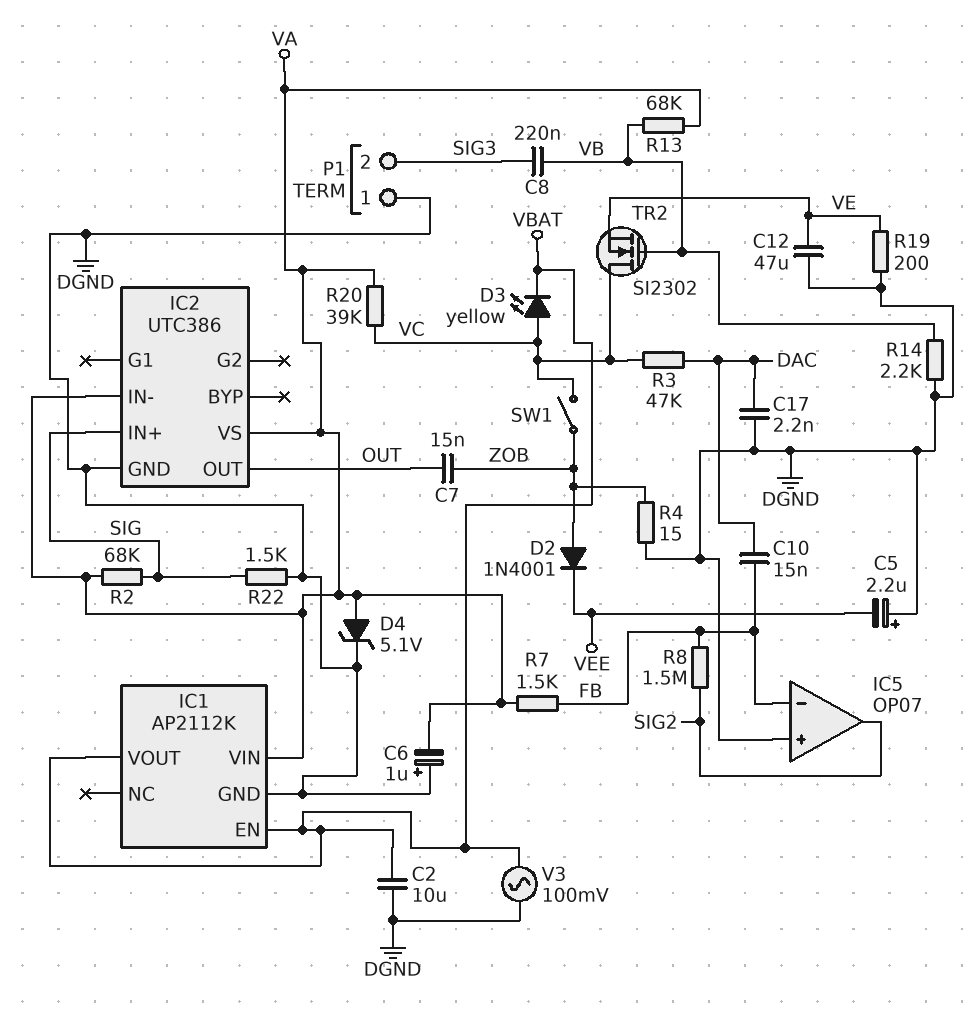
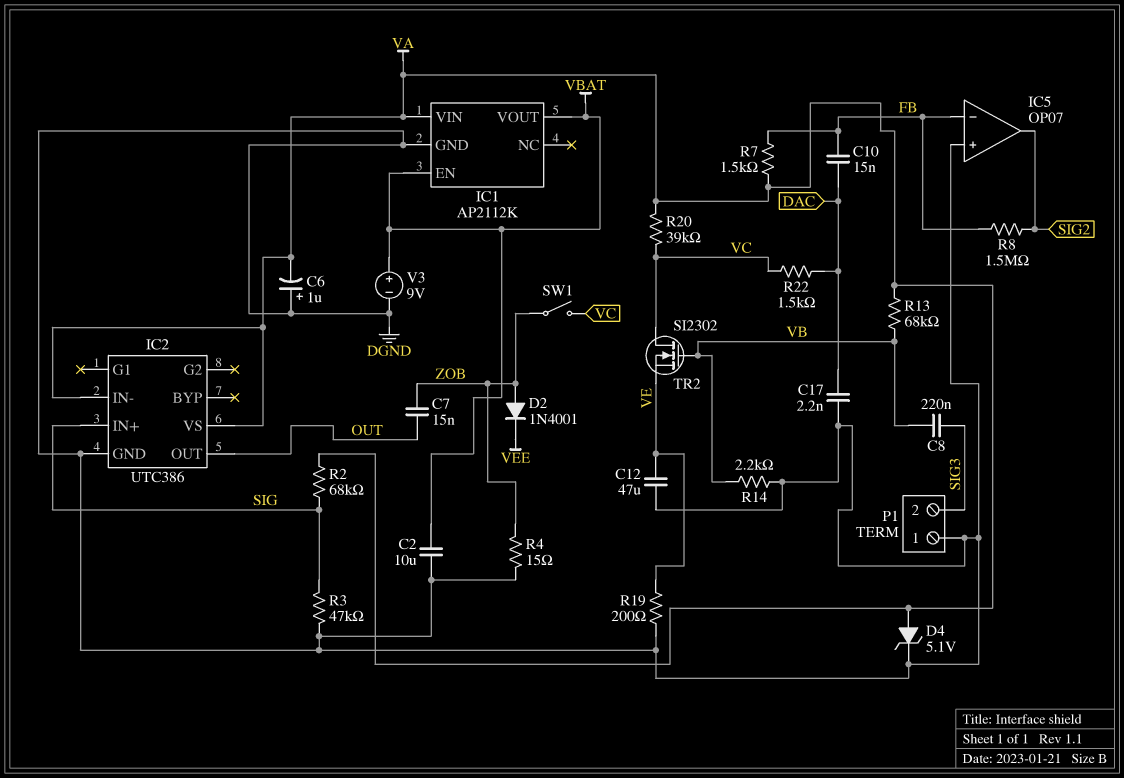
C5: 2.2uF (plus DGND, minus VEE) -> none
D3: LED yellow (A VC, K VBAT) -> none
R3: 47k (DAC, VC) -> 47k (DGND, SIG)
R22: 1.5k (DGND, SIG) -> 1.5k (DAC, VC)
V3: AC 100mV (DGND, VBAT) -> 9V (plus VBAT, minus DGND)

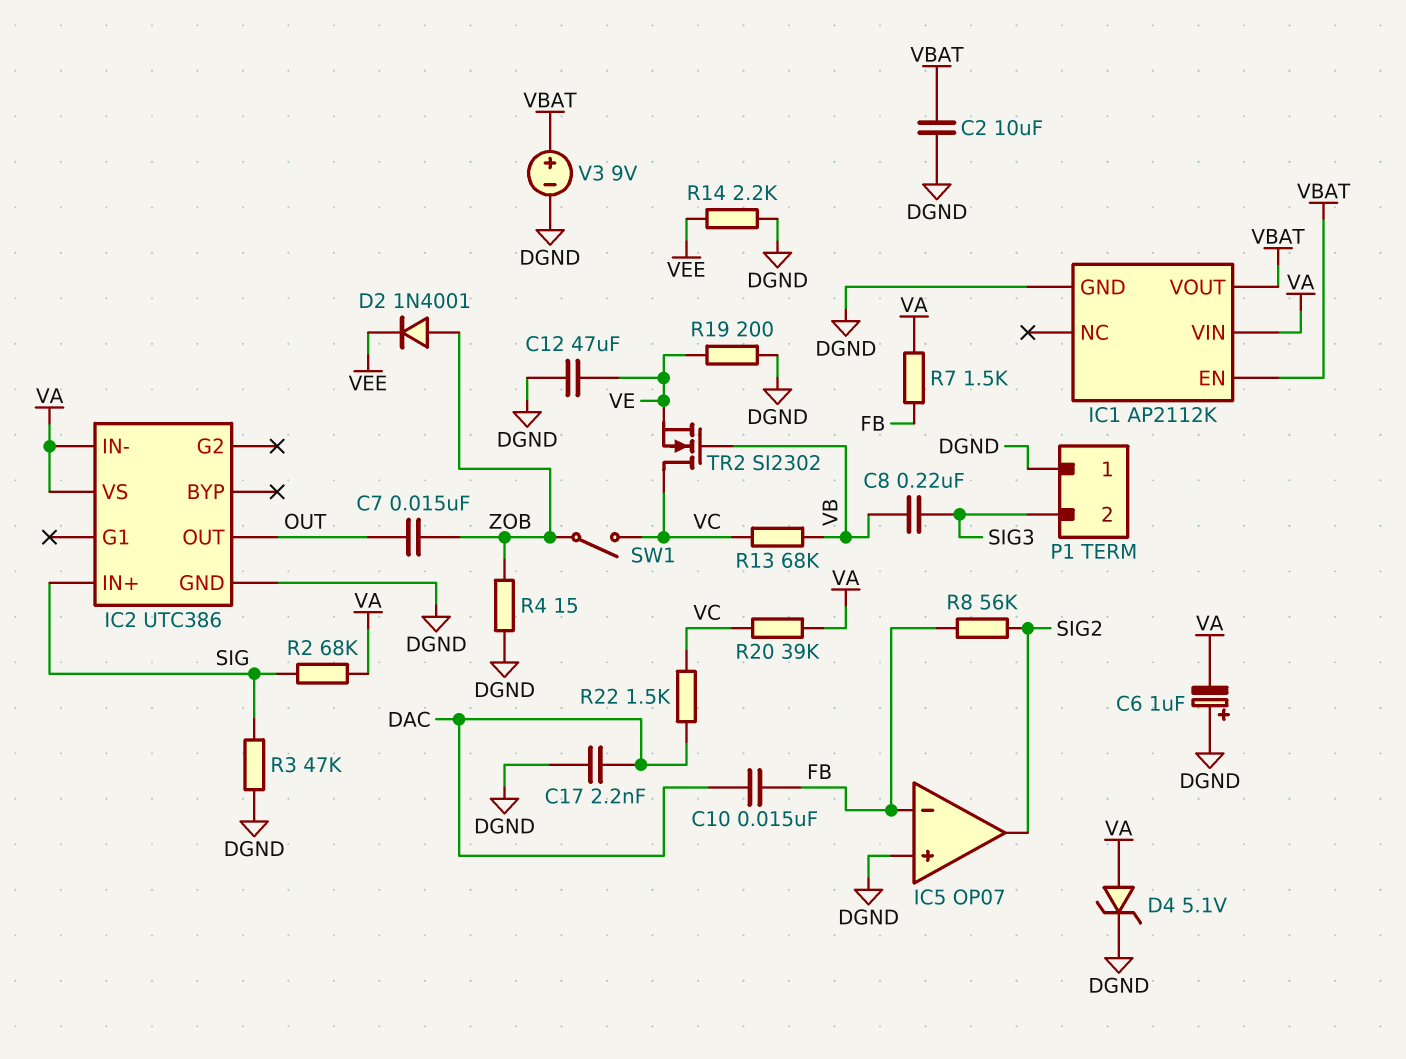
R8: 1.5M (FB, SIG2) -> 56k (FB, SIG2)
R13: 68k (VA, VB) -> 68k (VB, VC)
R14: 2.2k (DGND, VB) -> 2.2k (DGND, VEE)

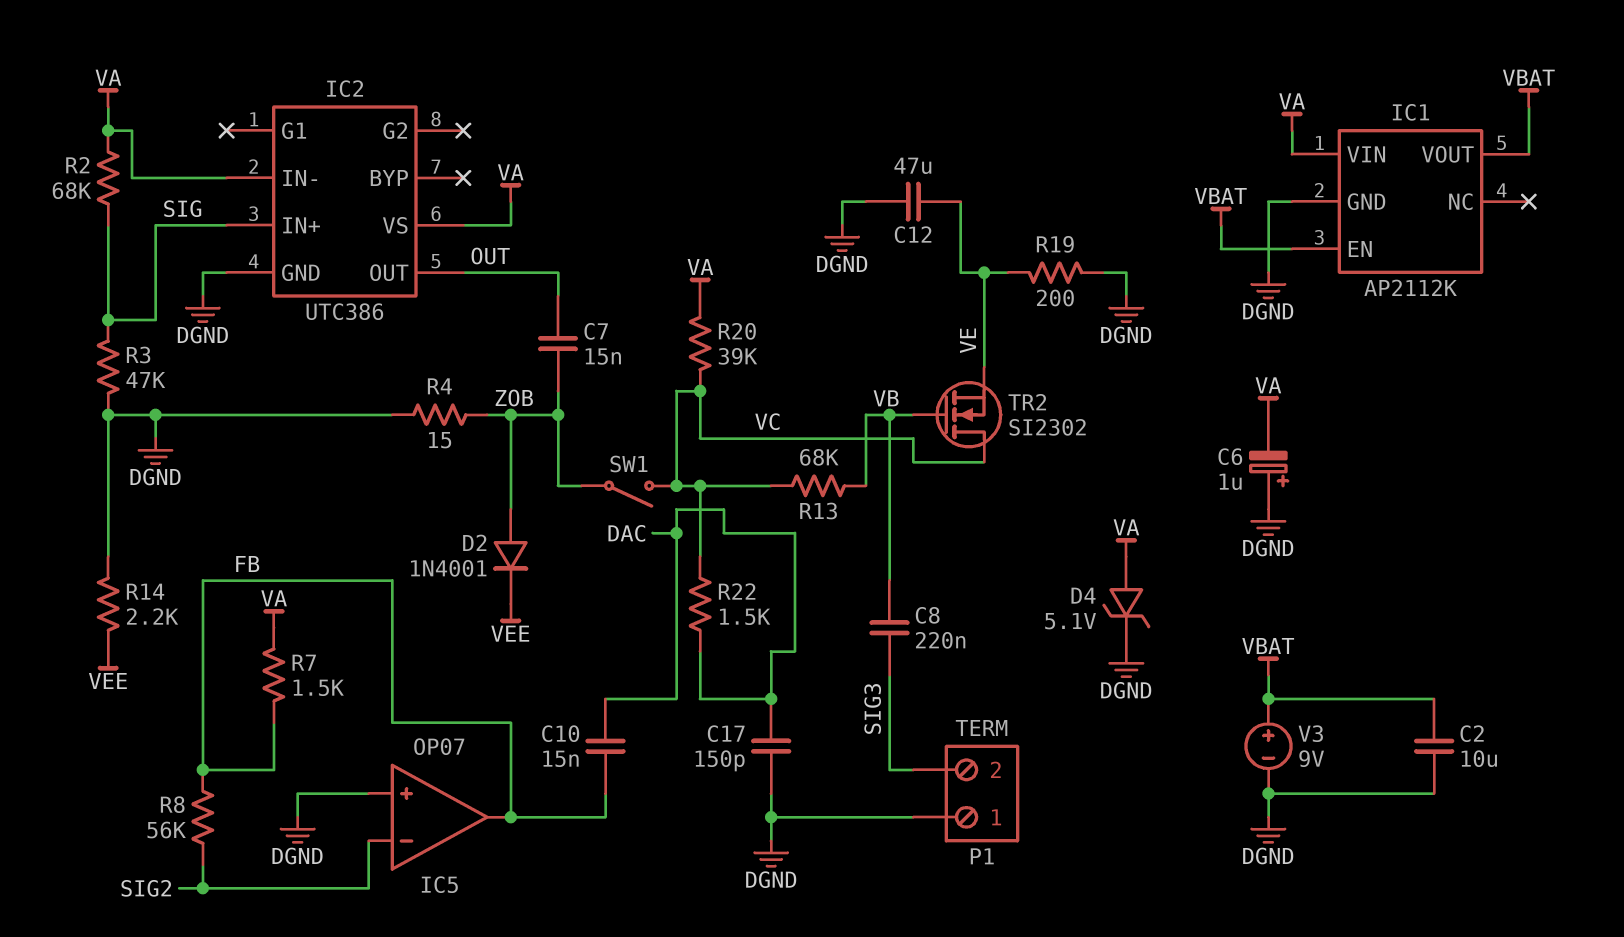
C17: 2.2nF (DAC, DGND) -> 150pF (DAC, DGND)
IC5 pin in-: FB -> SIG2
IC5 pin out: SIG2 -> FB

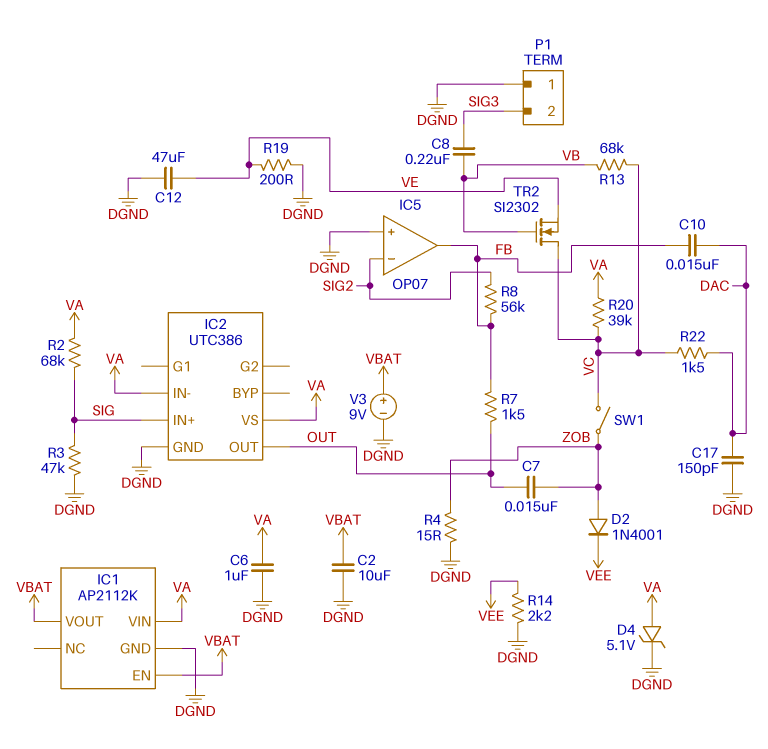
C6: 1uF (plus DGND, minus VA) -> 1uF (DGND, VA)
R7: 1.5k (FB, VA) -> 1.5k (FB, OUT)

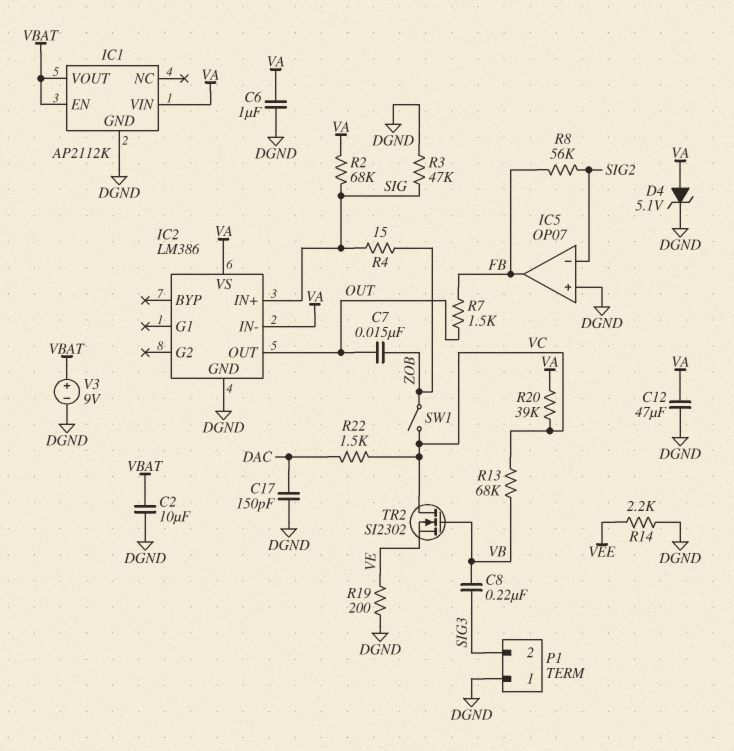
C10: 15nF (DAC, FB) -> none
C12: 47uF (DGND, VE) -> 47uF (DGND, VA)
D2: diode 1N4001 (A ZOB, K VEE) -> none
IC2: UTC386 -> LM386
R4: 15 (DGND, ZOB) -> 15 (SIG, ZOB)

